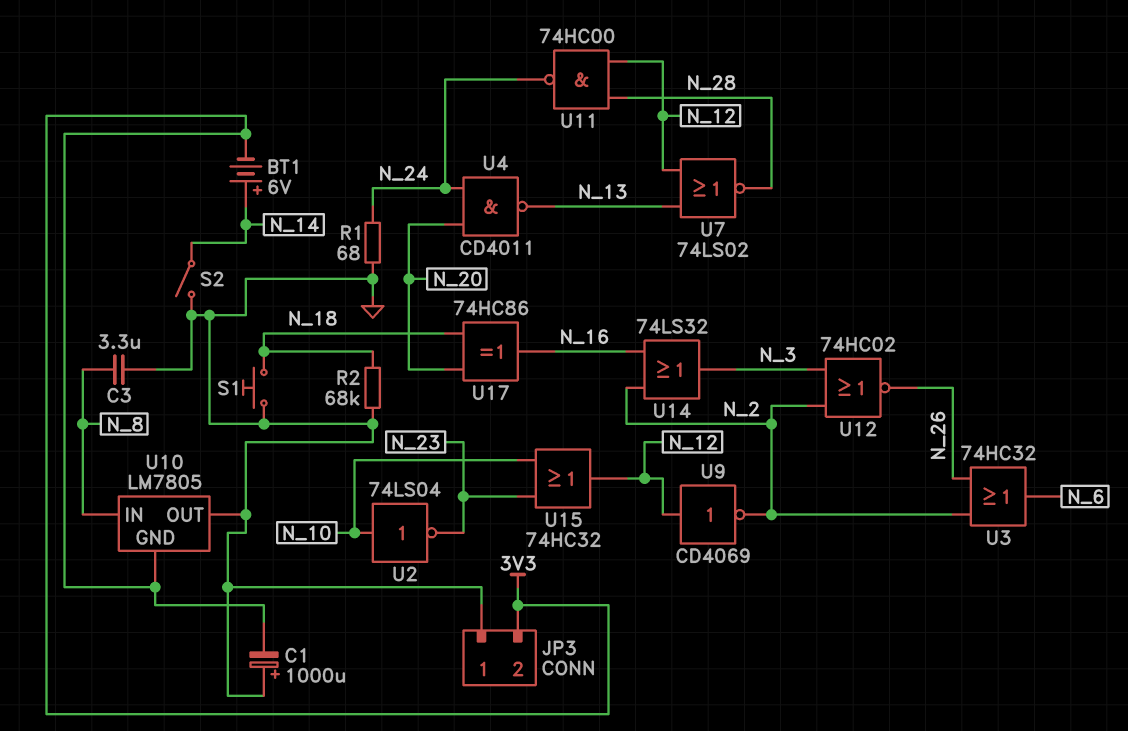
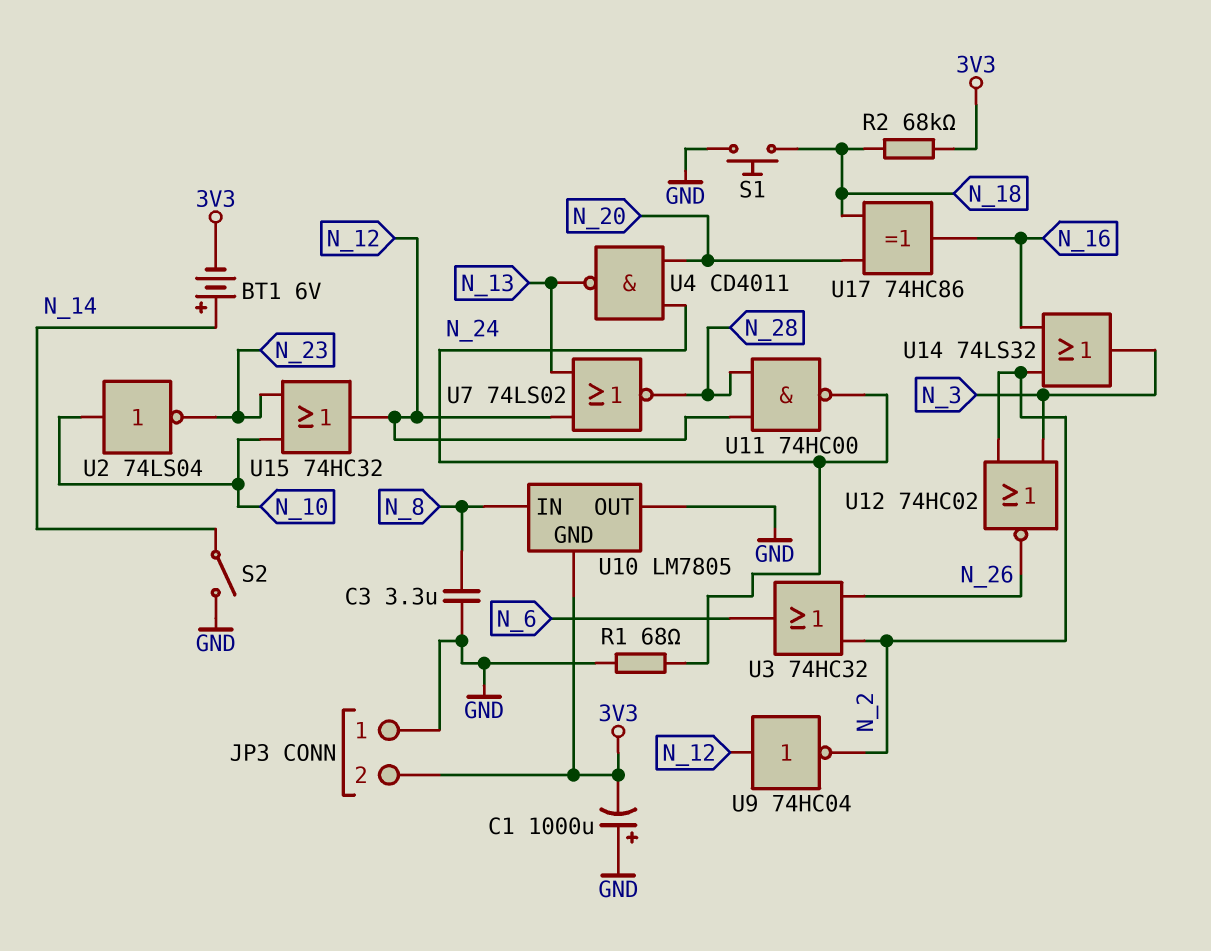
R2: 68k (GND, N_18) -> 68k (3V3, N_18)
U9: NOT CD4069 (in N_12, out N_2) -> NOT 74HC04 (in N_12, out N_2)

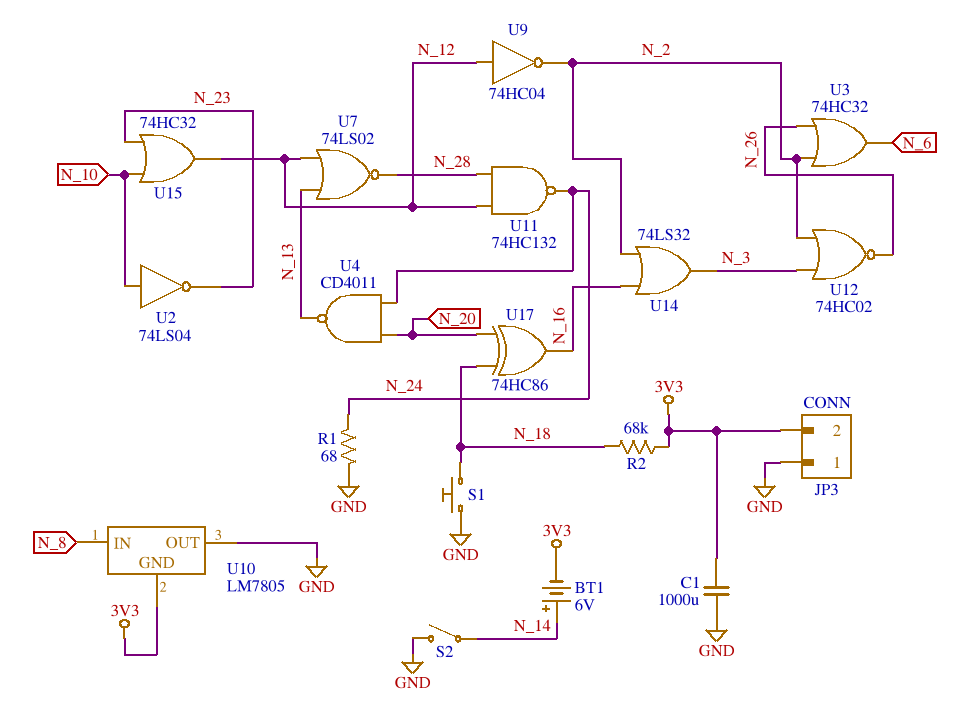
C1: 1000uF (plus GND, minus 3V3) -> 1000uF (3V3, GND)
C3: 3.3uF (GND, N_8) -> none
U11: NAND 74HC00 (in N_12, in N_28, out N_24) -> NAND 74HC132 (in N_12, in N_28, out N_24)

